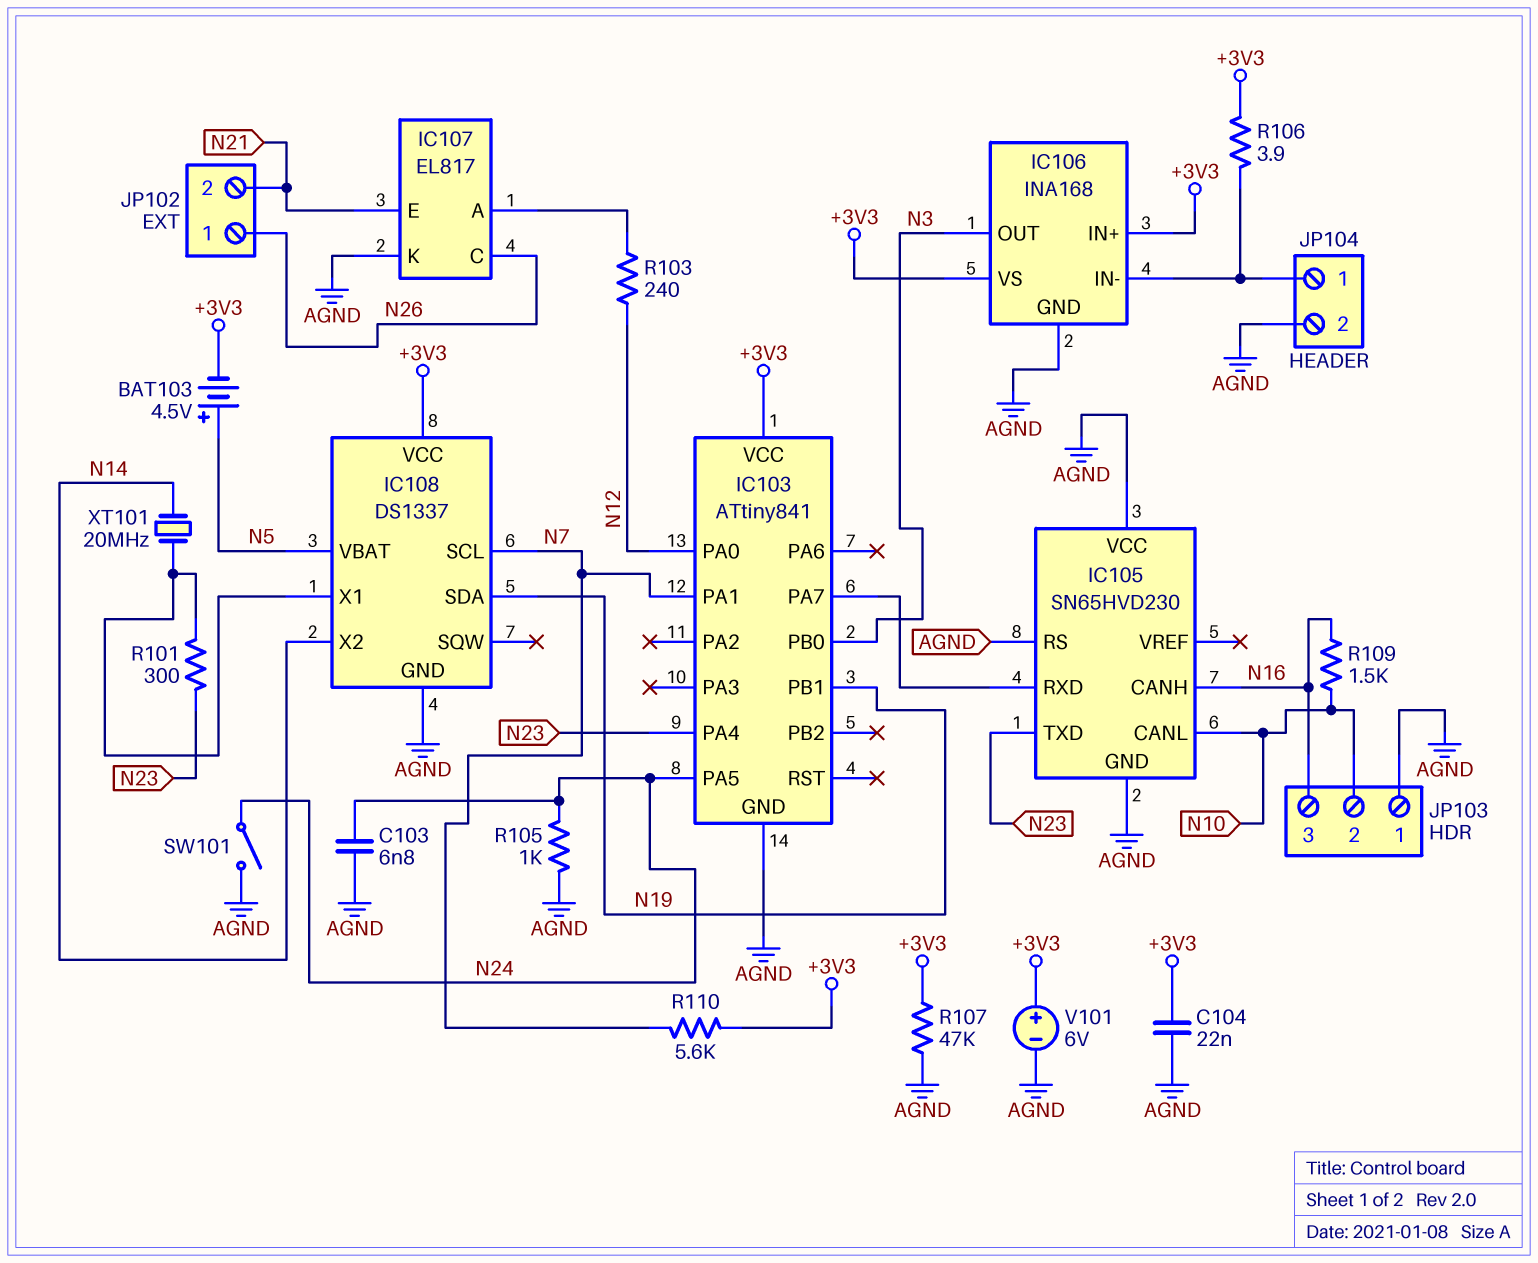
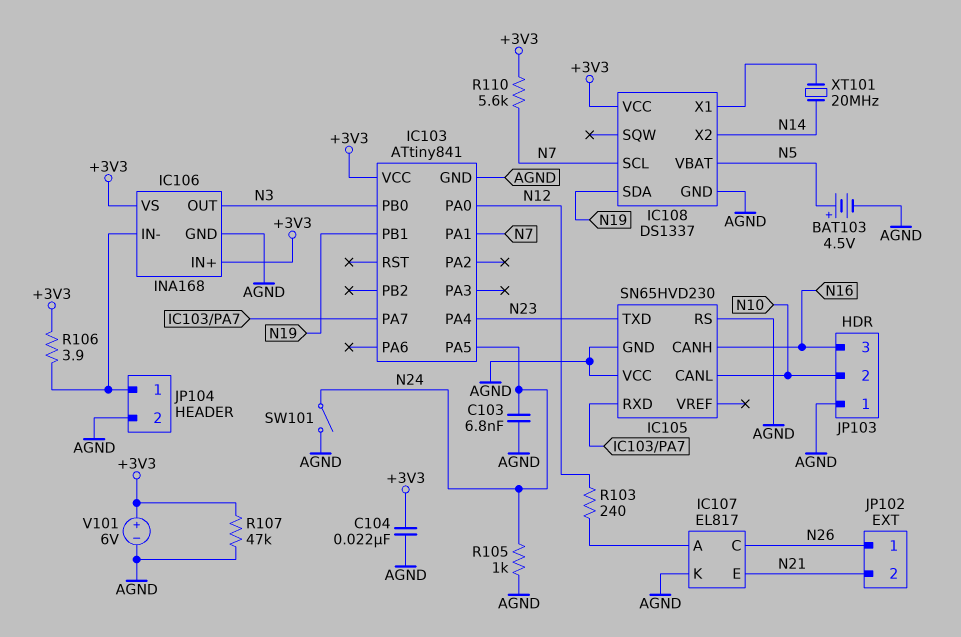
BAT103: 4.5V (plus N5, minus +3V3) -> 4.5V (plus N5, minus AGND)
R101: 300 (IC108/X1, N23) -> none
R109: 1.5k (N10, N16) -> none

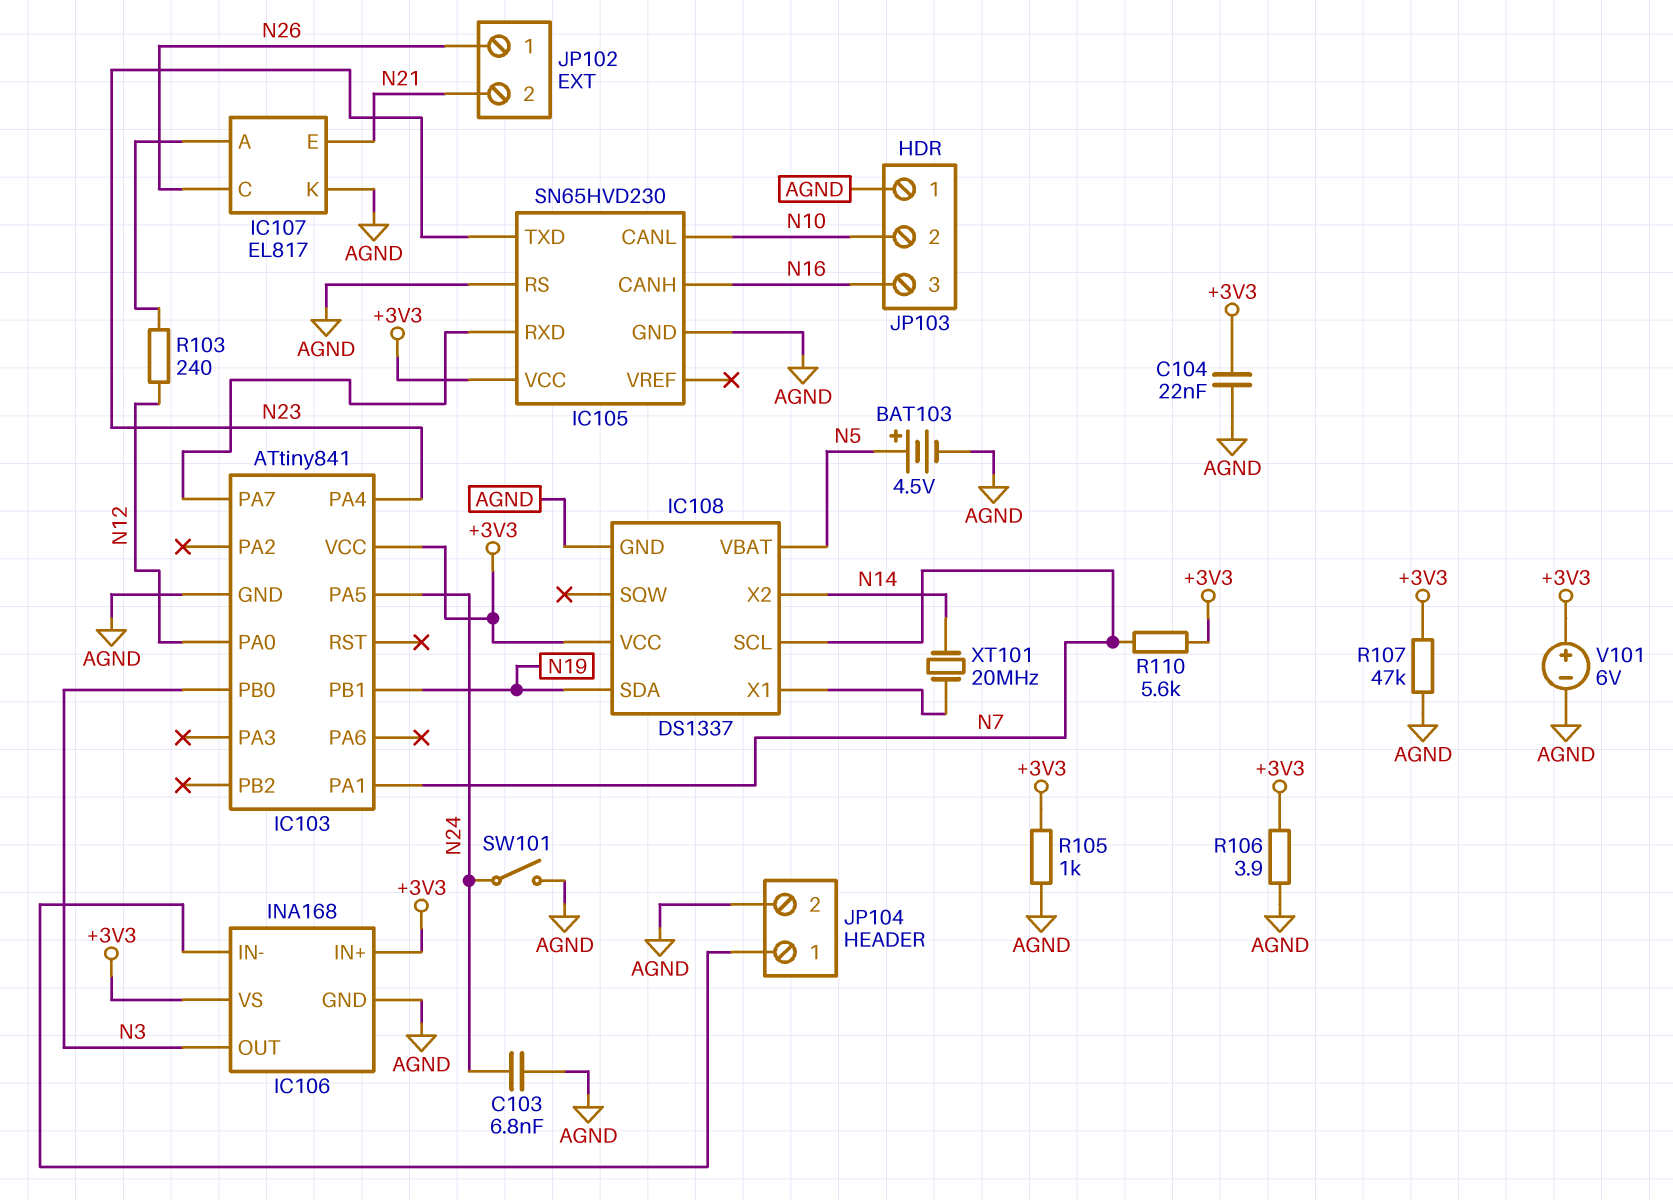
IC105 pin VCC: AGND -> +3V3
R105: 1k (AGND, N24) -> 1k (+3V3, AGND)
R106: 3.9 (+3V3, IC106/IN-) -> 3.9 (+3V3, AGND)

